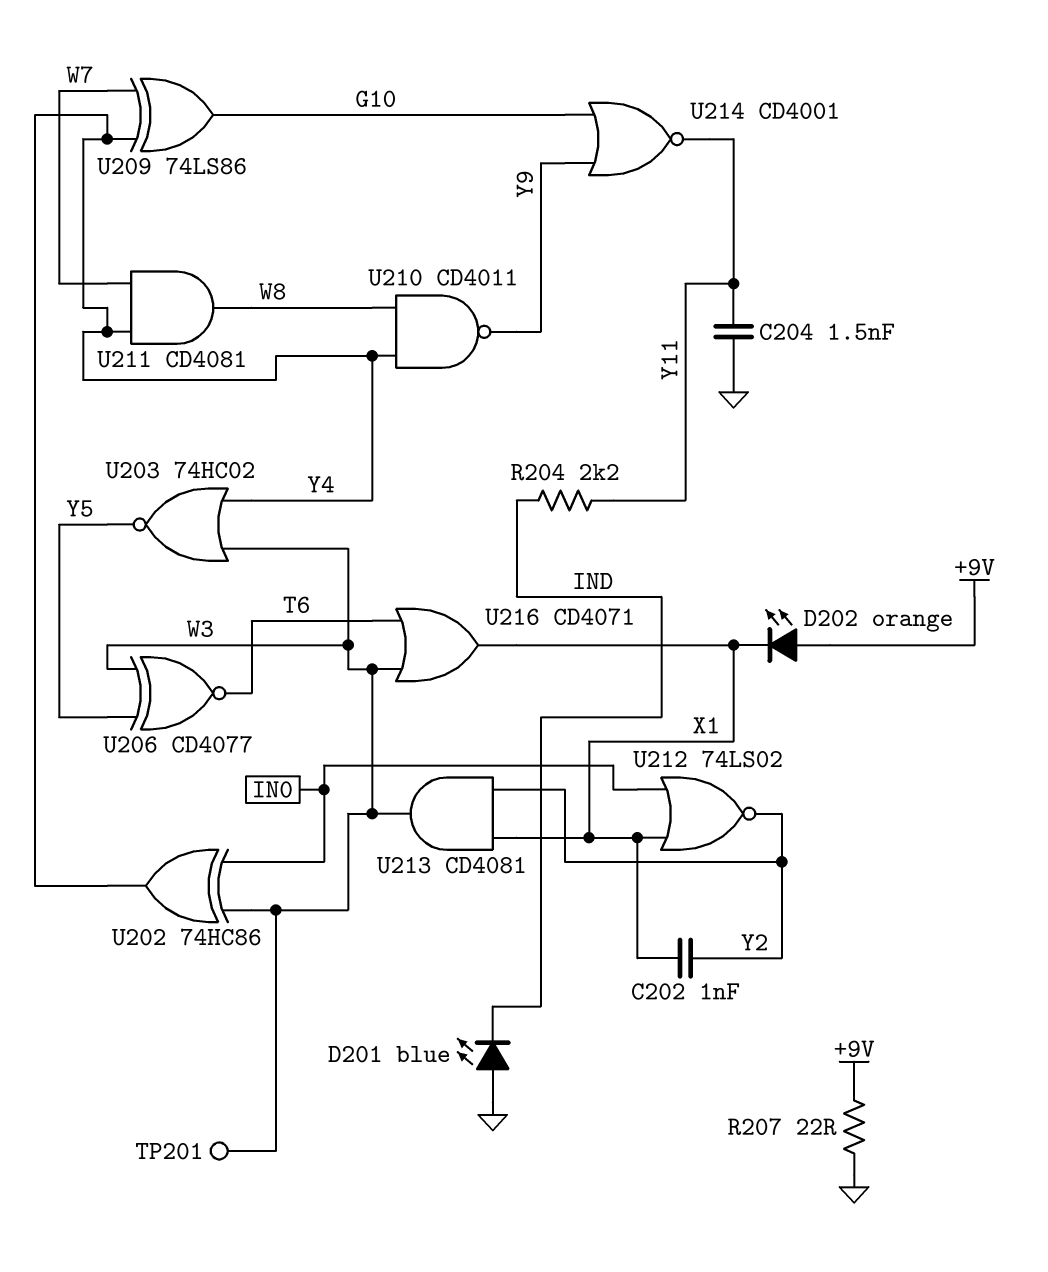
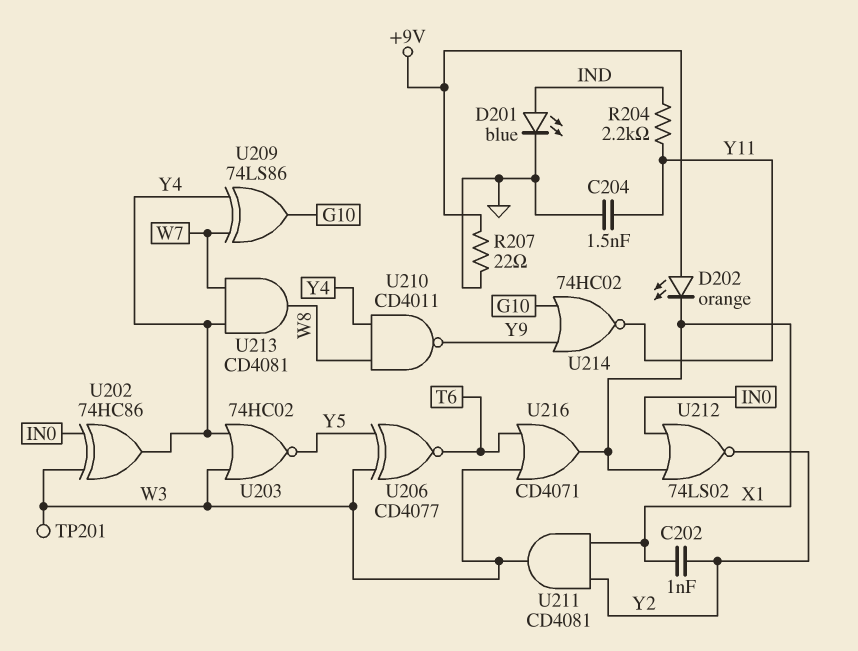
D201: LED blue (A GND, K IND) -> LED blue (A IND, K GND)
U211: AND CD4081 (in W7, in Y4, out W8) -> AND CD4081 (in X1, in Y2, out W3)
U213: AND CD4081 (in X1, in Y2, out W3) -> AND CD4081 (in W7, in Y4, out W8)
U214: NOR CD4001 (in G10, in Y9, out Y11) -> NOR 74HC02 (in G10, in Y9, out Y11)

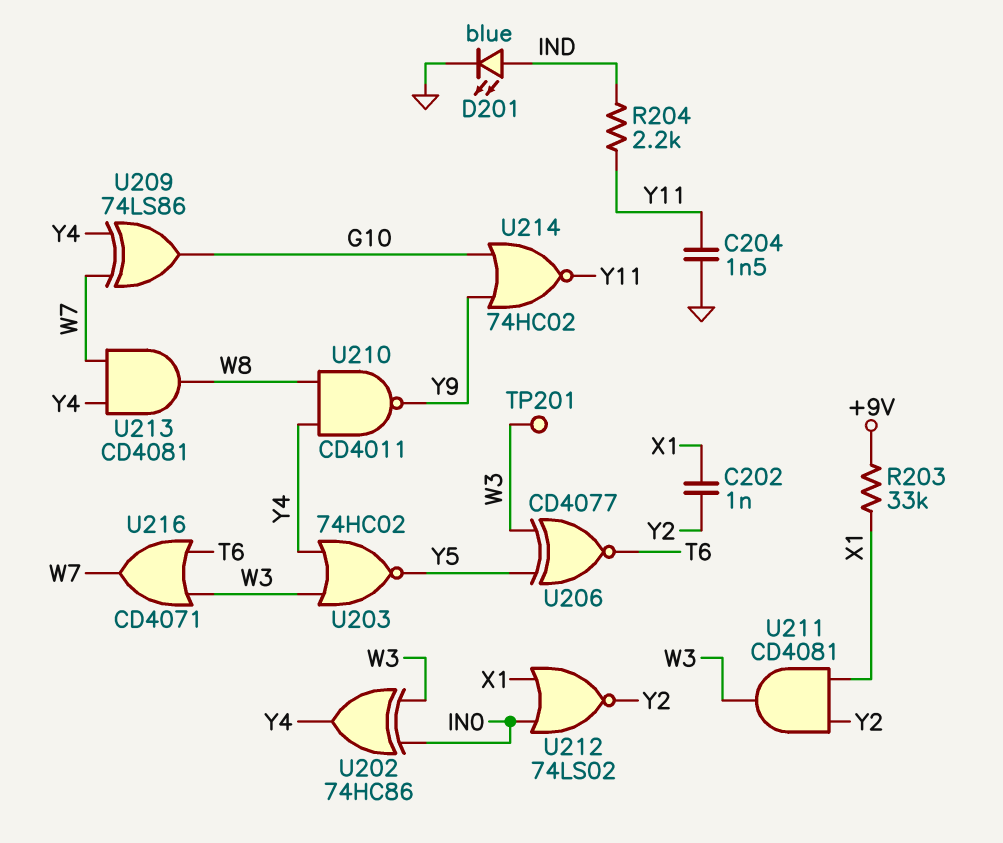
D202: LED orange (A +9V, K X1) -> none
R203: none -> 33k (+9V, X1)
R207: 22 (+9V, GND) -> none
U216: OR CD4071 (in T6, in W3, out X1) -> OR CD4071 (in T6, in W3, out W7)

